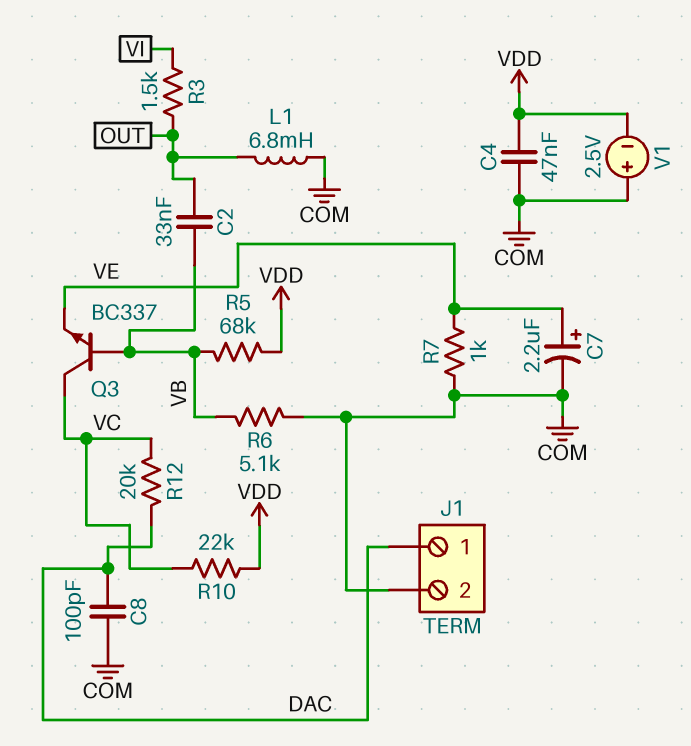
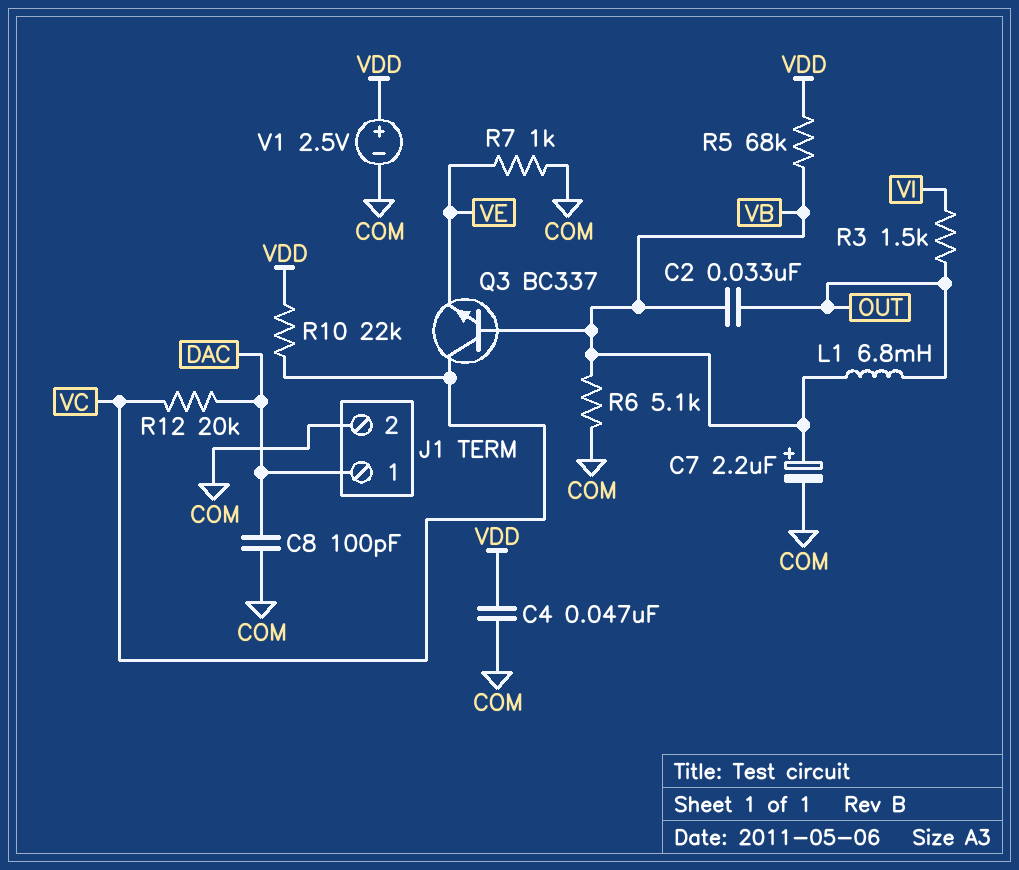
C7: 2.2uF (plus VE, minus COM) -> 2.2uF (plus VB, minus COM)
L1: 6.8mH (COM, OUT) -> 6.8mH (OUT, VB)
V1: 2.5V (plus COM, minus VDD) -> 2.5V (plus VDD, minus COM)

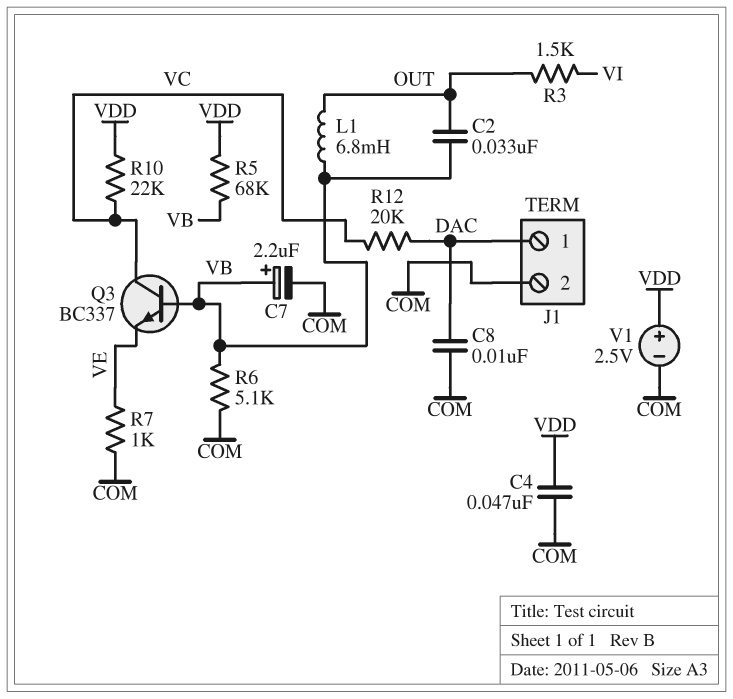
C8: 100pF (COM, DAC) -> 10nF (COM, DAC)

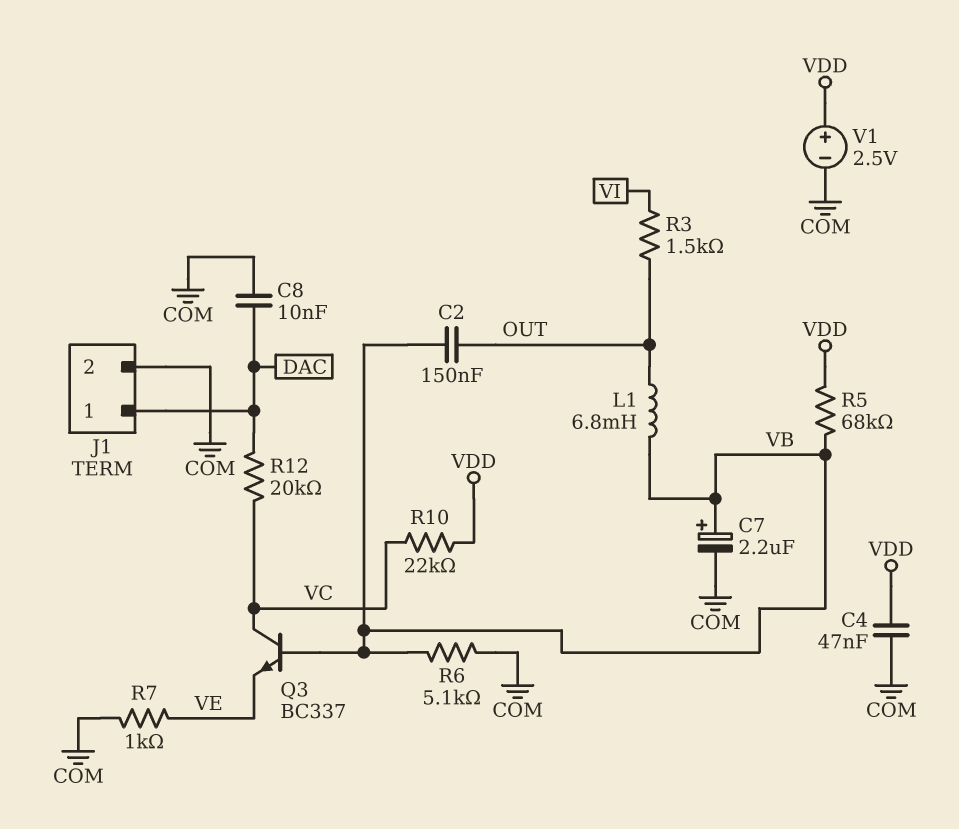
C2: 33nF (OUT, VB) -> 150nF (OUT, VB)

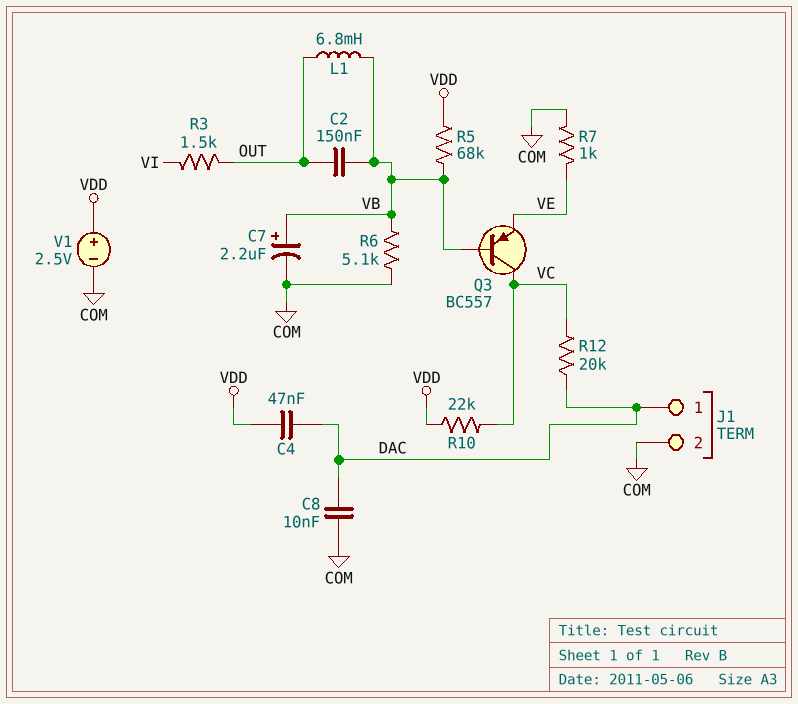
C4: 47nF (COM, VDD) -> 47nF (DAC, VDD)
Q3: NPN BC337 (B VB, C VC, E VE) -> PNP BC557 (B VB, C VC, E VE)

